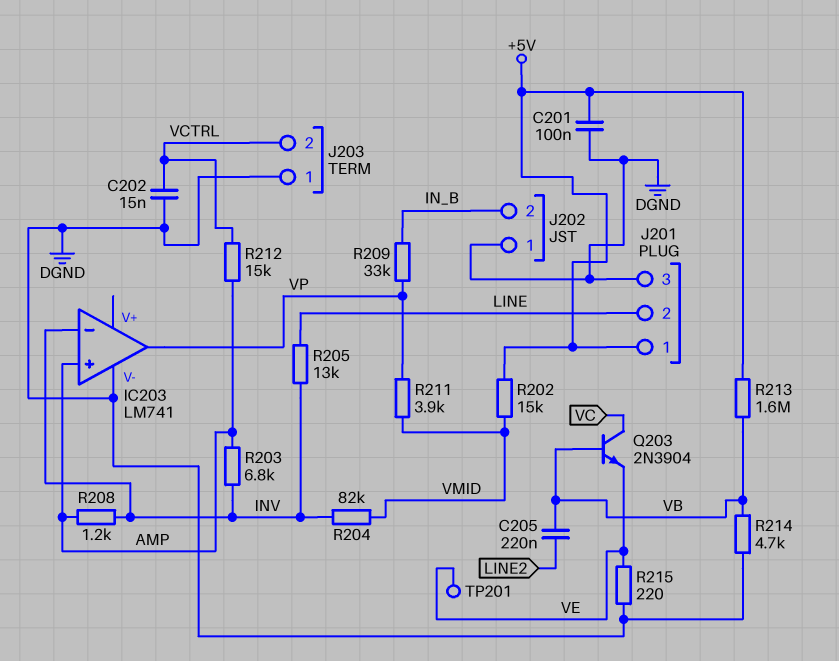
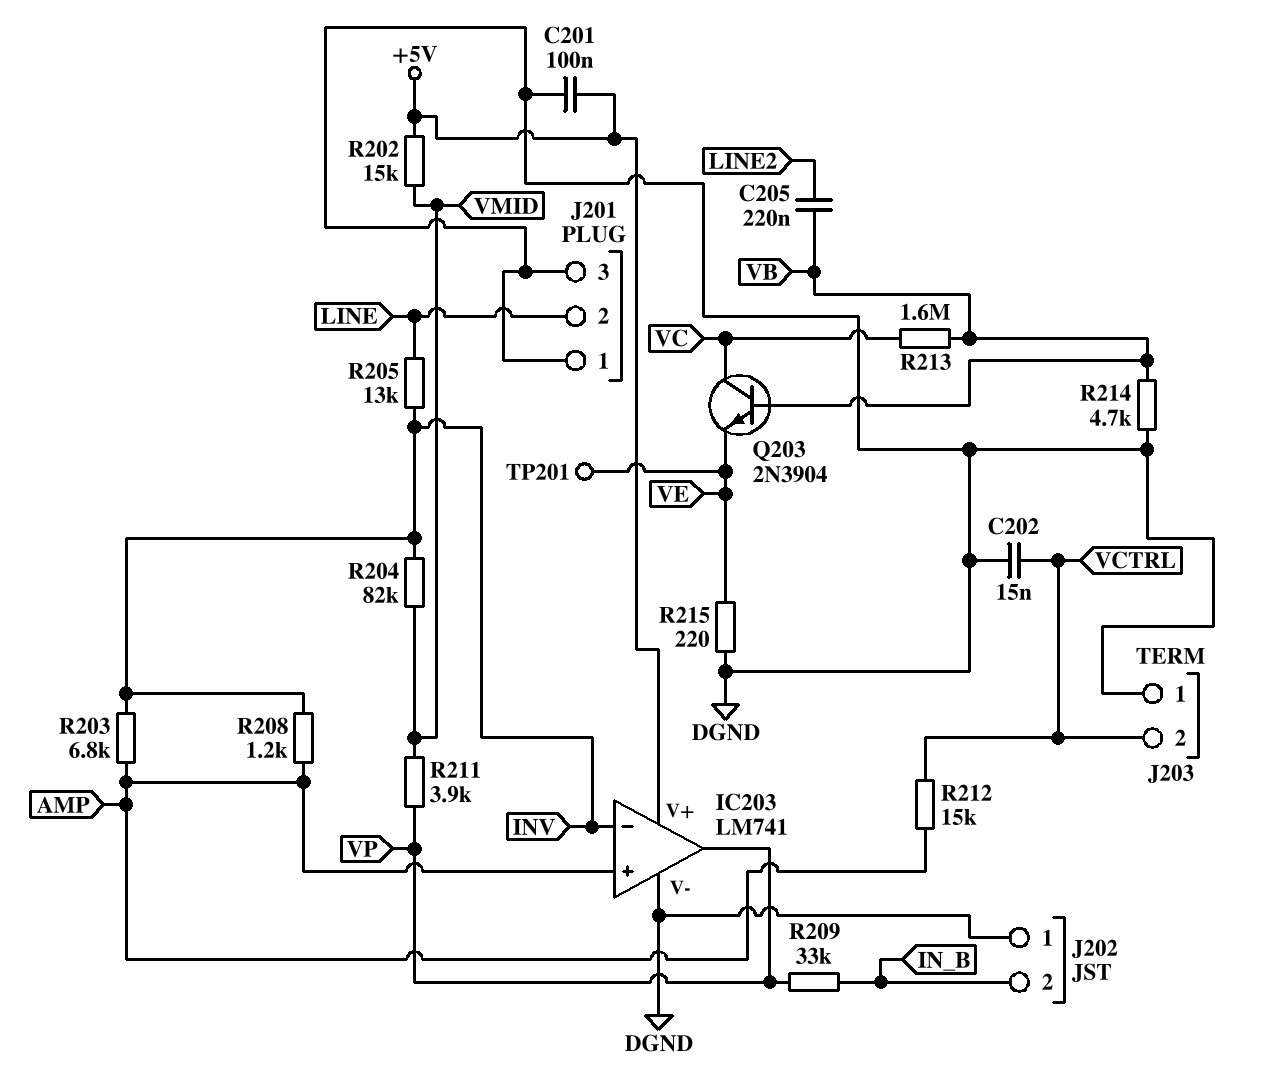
IC203 pin V+: none -> +5V
J201 pin 1: +5V -> DGND
R213: 1.6M (+5V, VB) -> 1.6M (VB, VC)

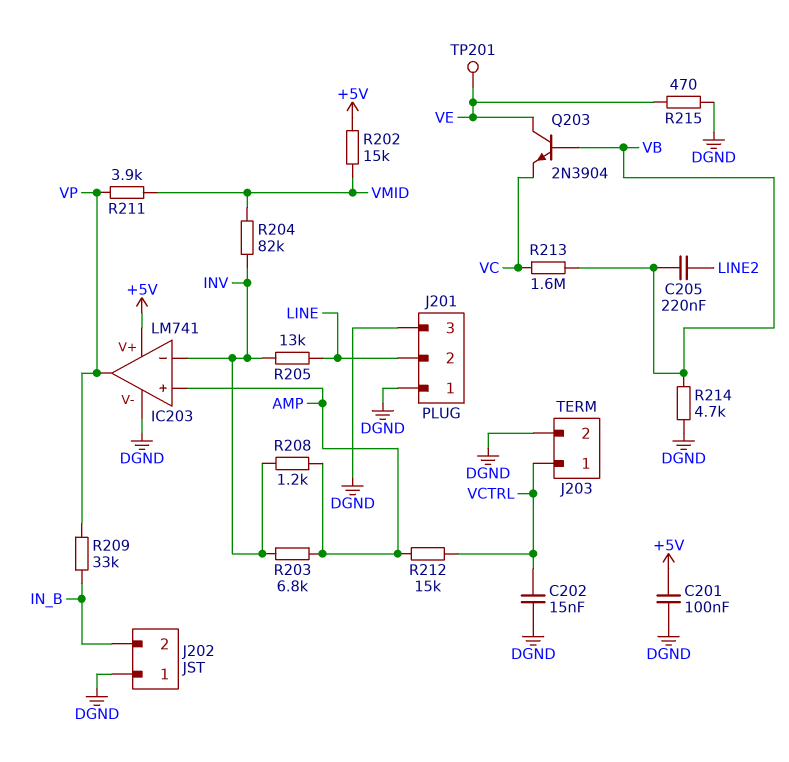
J203 pin 1: DGND -> VCTRL
J203 pin 2: VCTRL -> DGND
Q203: NPN 2N3904 (B VB, C VC, E VE) -> NPN 2N3904 (B VB, C VE, E VC)
R215: 220 (DGND, VE) -> 470 (DGND, VE)

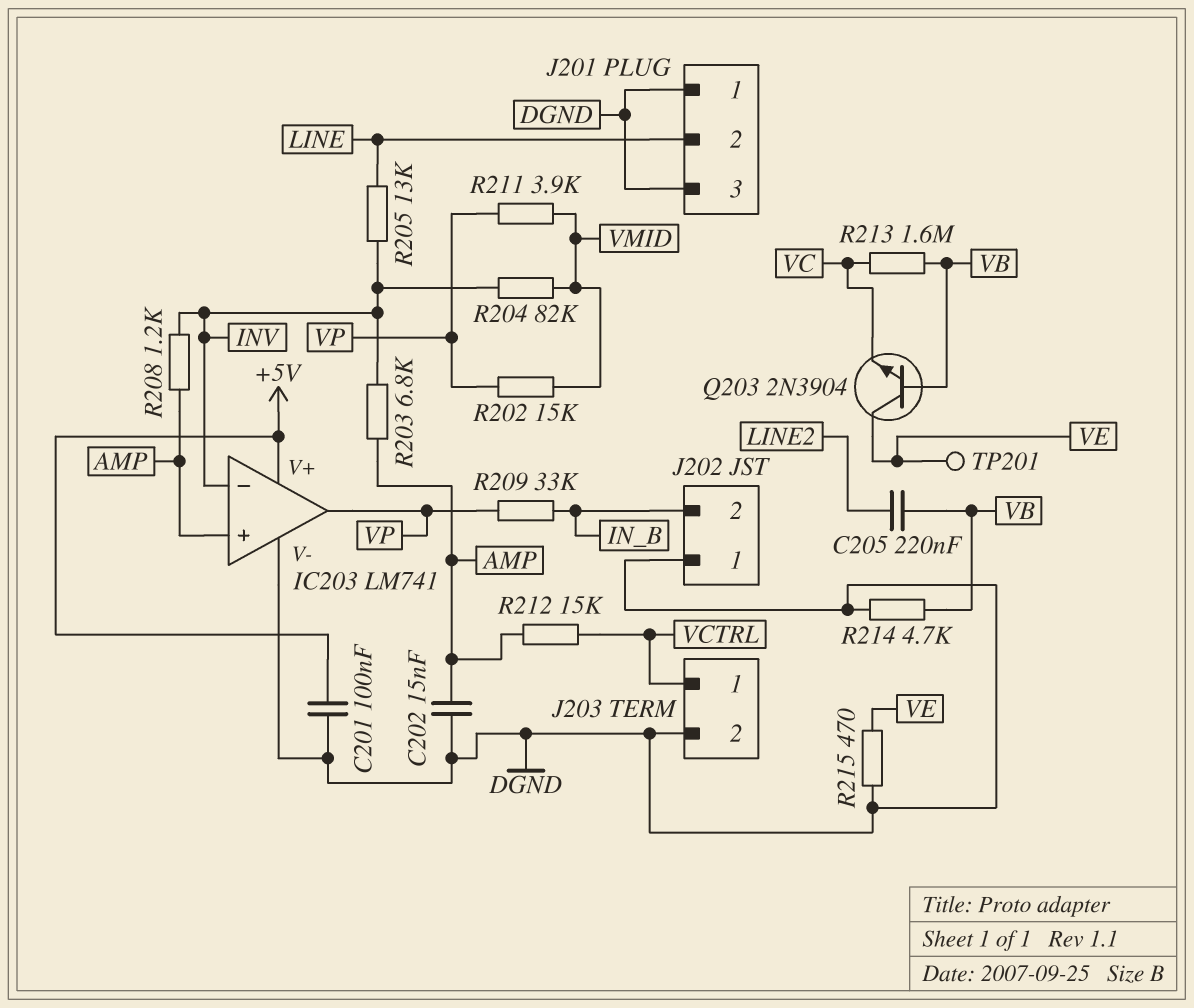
C202: 15nF (DGND, VCTRL) -> 15nF (AMP, DGND)
R202: 15k (+5V, VMID) -> 15k (VMID, VP)

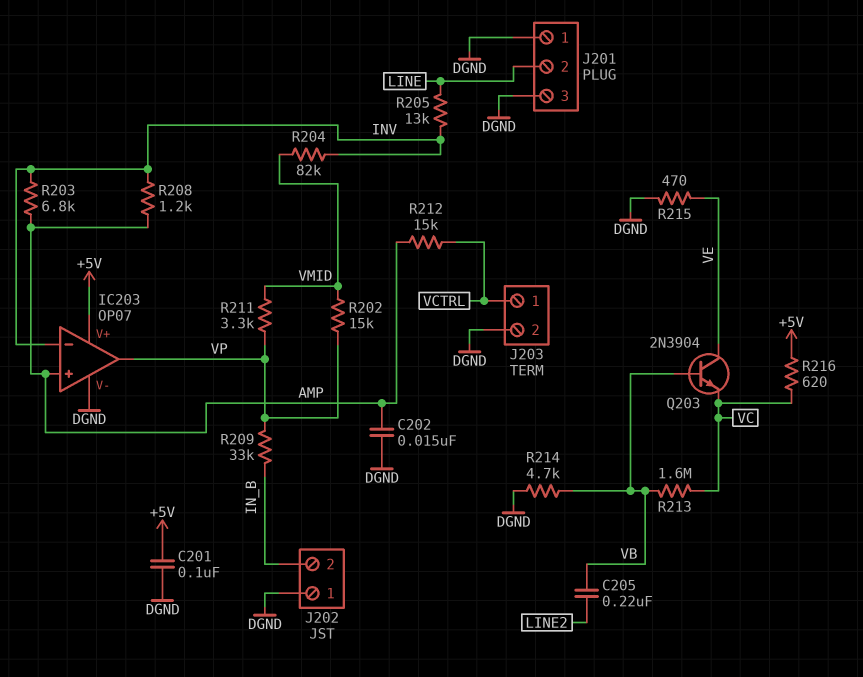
IC203: LM741 -> OP07
R211: 3.9k (VMID, VP) -> 3.3k (VMID, VP)
R216: none -> 620 (+5V, VC)
TP201: test point (VE) -> none

